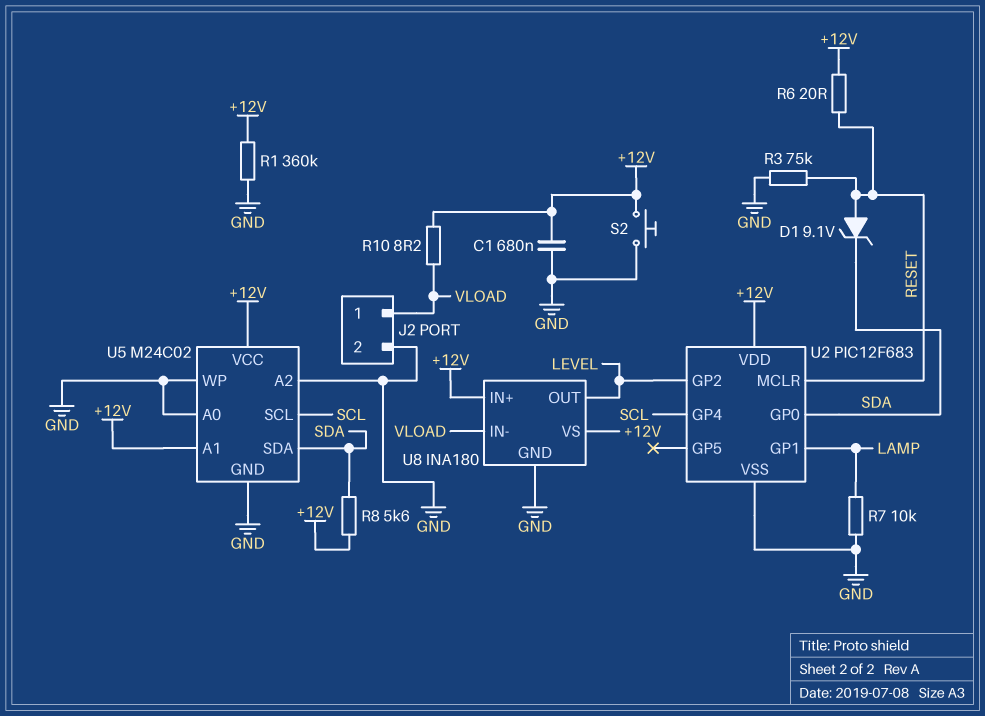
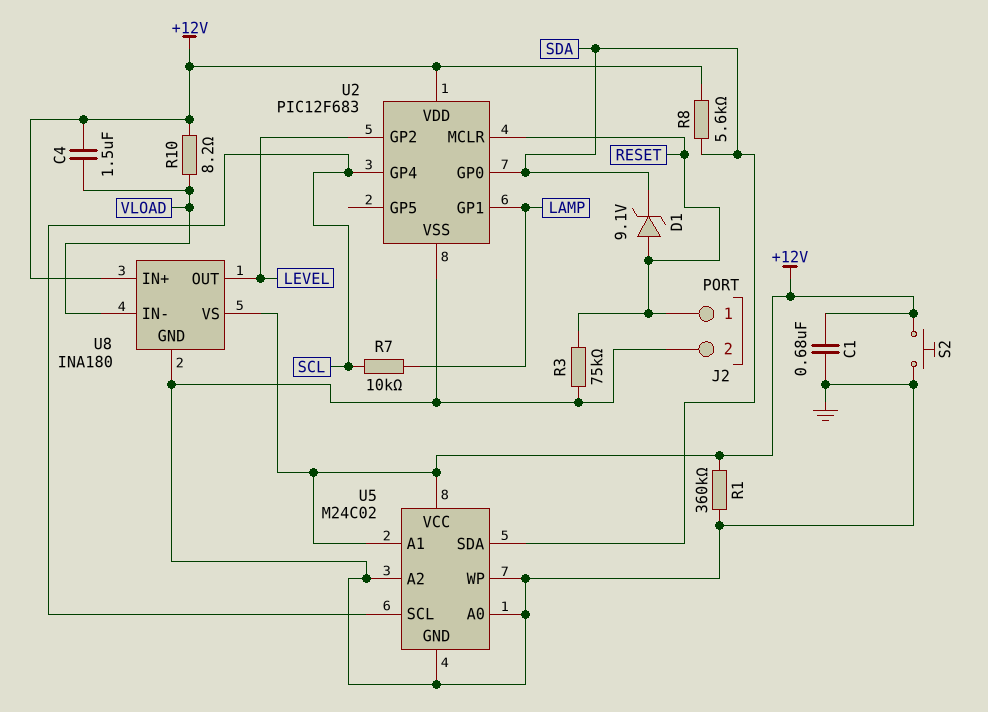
C4: none -> 1.5uF (+12V, VLOAD)
J2 pin 1: VLOAD -> RESET
R6: 20 (+12V, RESET) -> none
R7: 10k (GND, LAMP) -> 10k (LAMP, SCL)

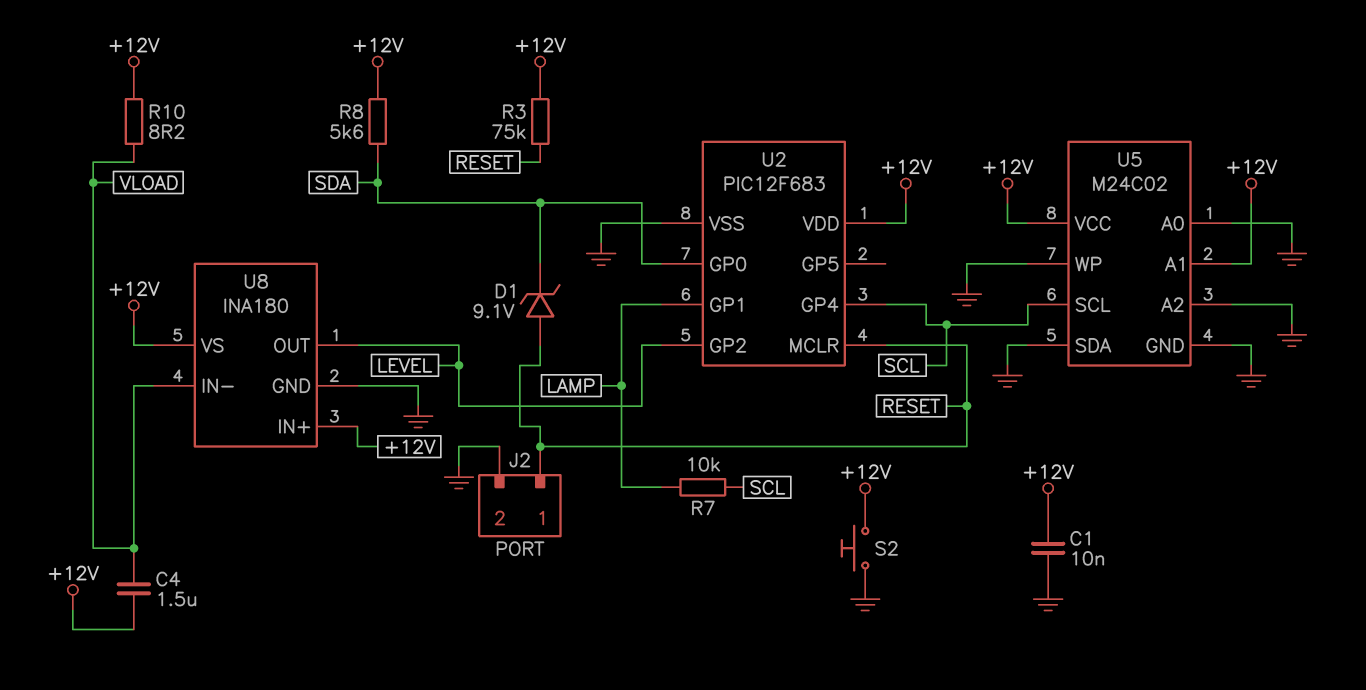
C1: 680nF (+12V, GND) -> 10nF (+12V, GND)
R1: 360k (+12V, GND) -> none
R3: 75k (GND, RESET) -> 75k (+12V, RESET)
U5 pin SDA: SDA -> GND

